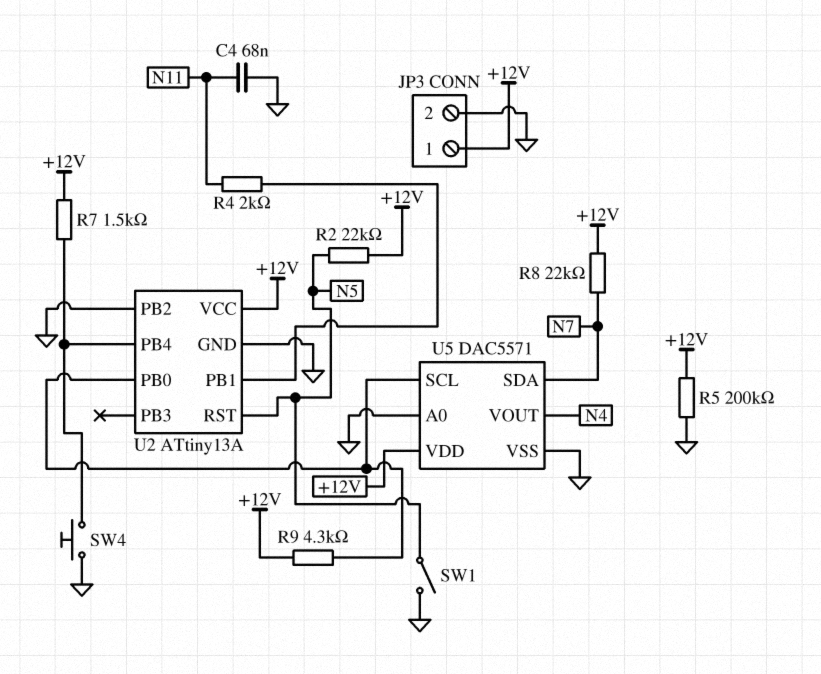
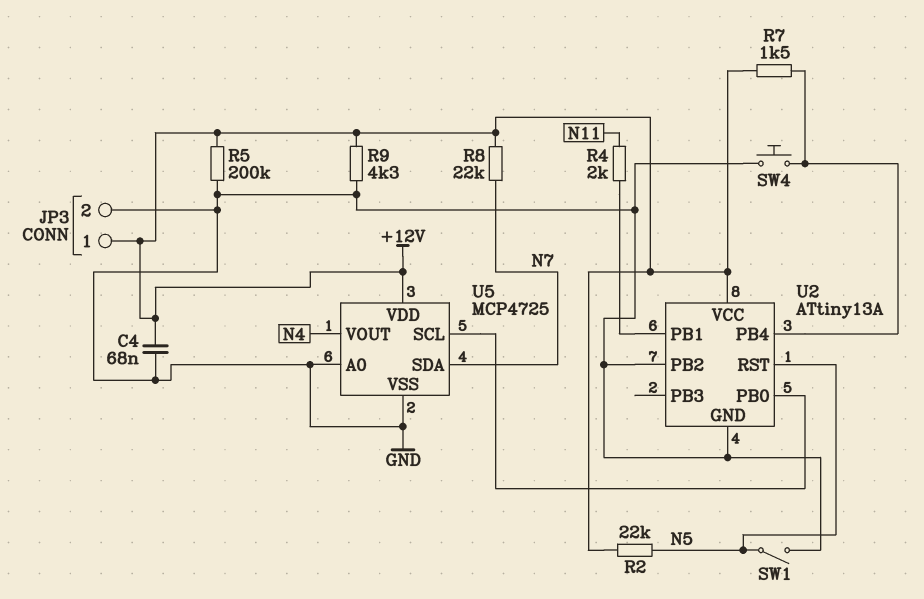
C4: 68nF (GND, N11) -> 68nF (+12V, GND)
R9: 4.3k (+12V, U2/PB0) -> 4.3k (+12V, GND)
U5: DAC5571 -> MCP4725

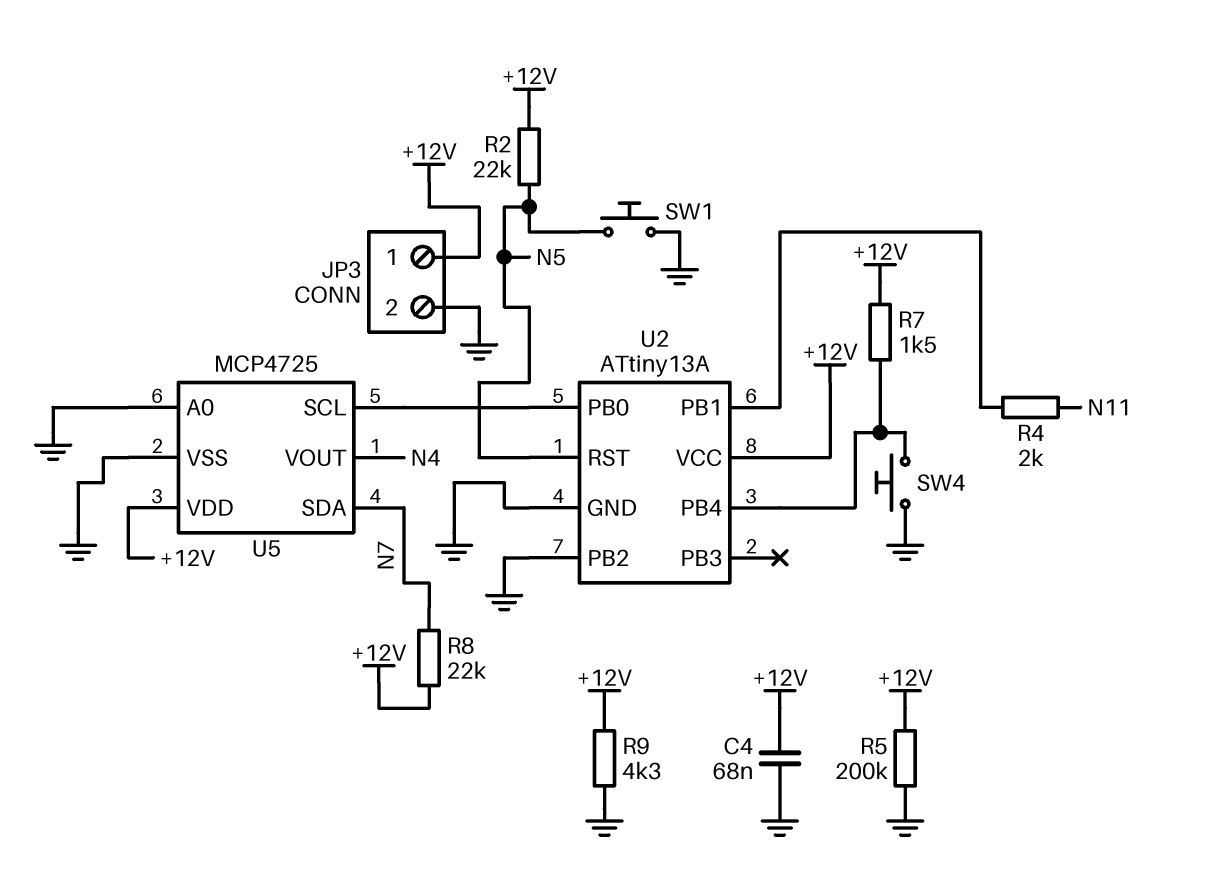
SW1: switch (GND, N5) -> button (GND, N5)

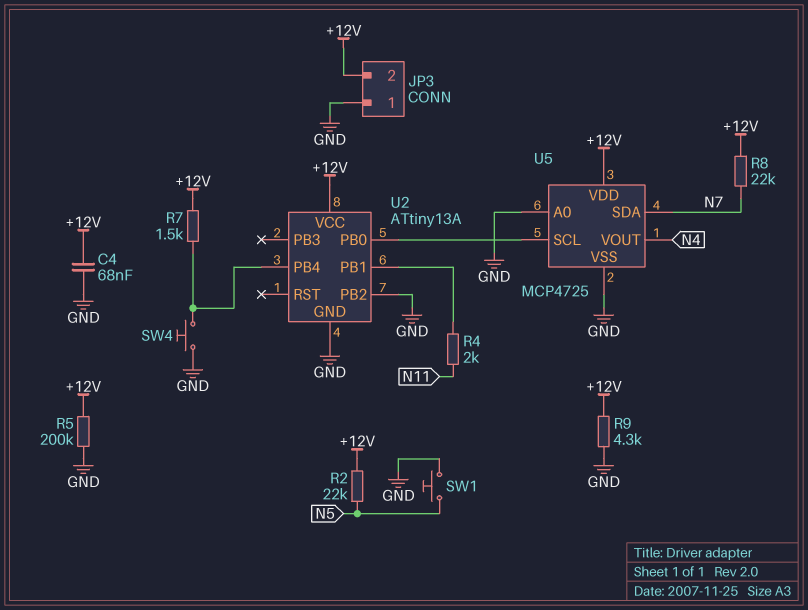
JP3 pin 1: +12V -> GND
JP3 pin 2: GND -> +12V
U2 pin RST: N5 -> none

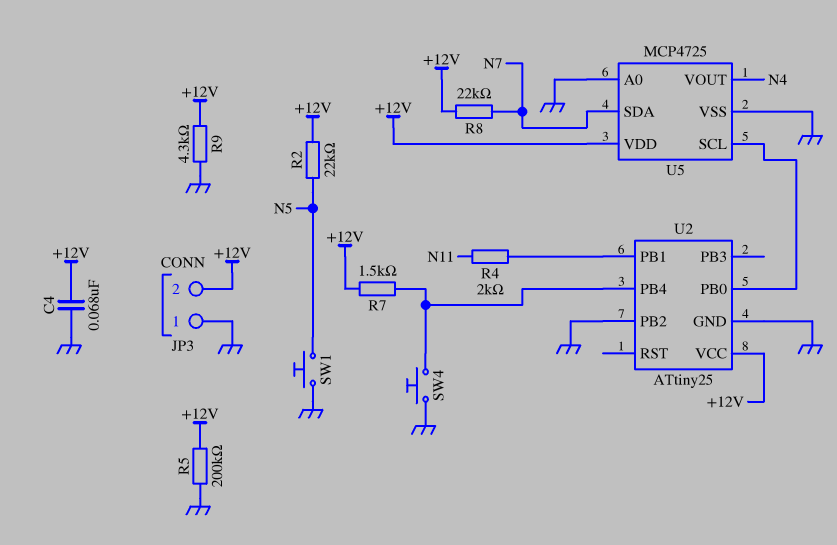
U2: ATtiny13A -> ATtiny25

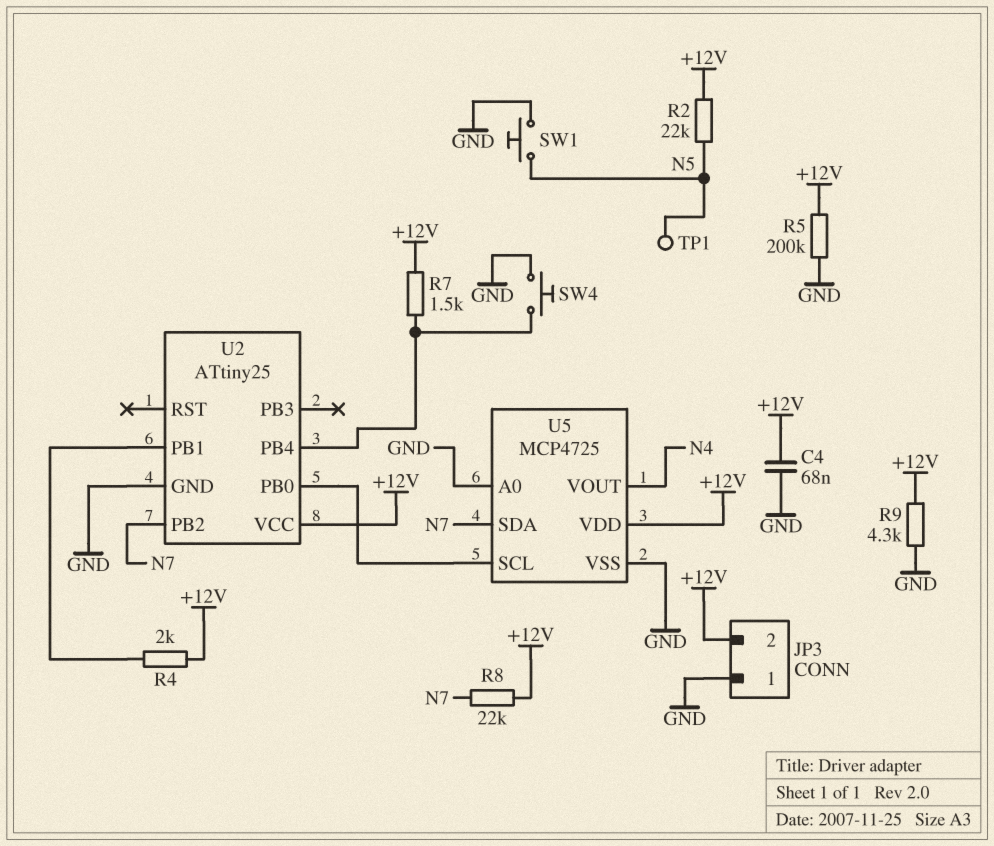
R4: 2k (N11, U2/PB1) -> 2k (+12V, U2/PB1)
TP1: none -> test point (N5)
U2 pin PB2: GND -> N7

